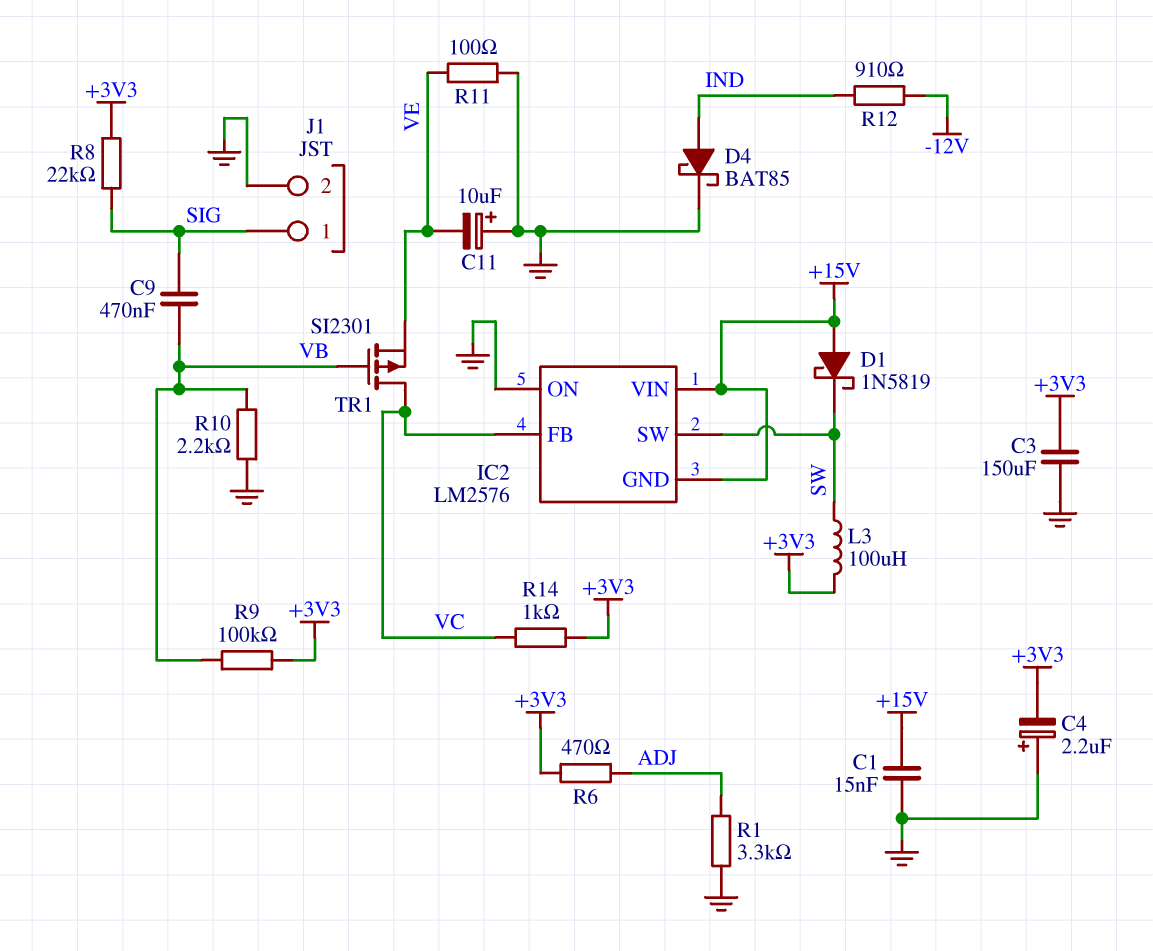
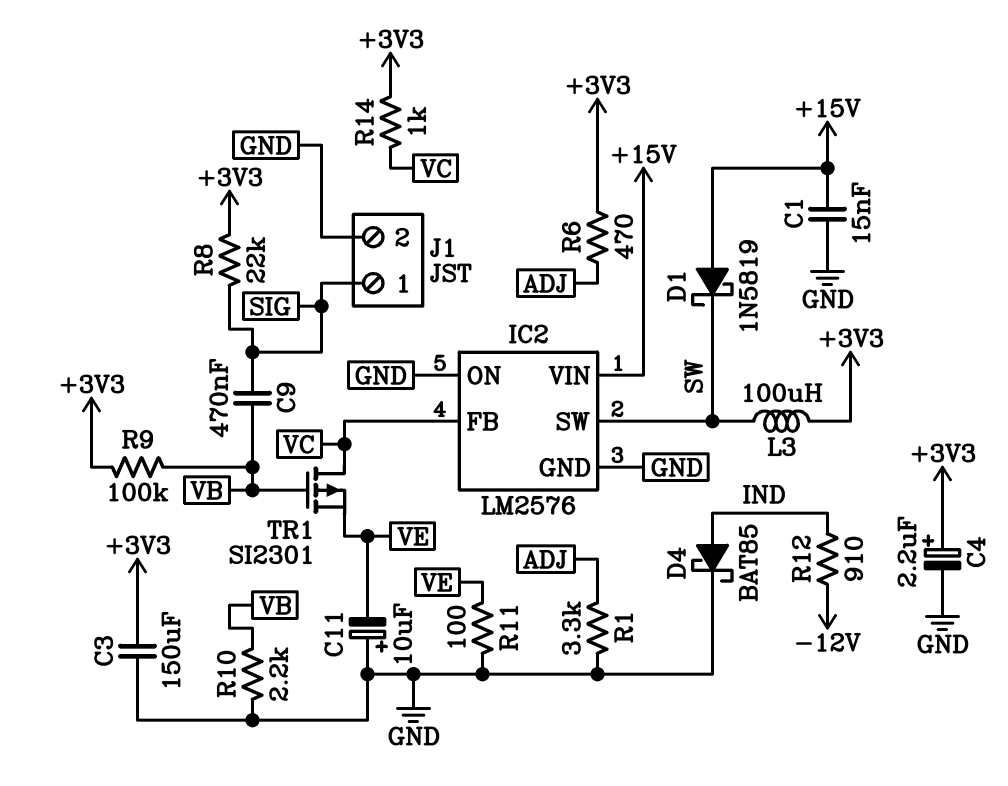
C4: 2.2uF (plus GND, minus +3V3) -> 2.2uF (plus +3V3, minus GND)
IC2 pin GND: +15V -> GND

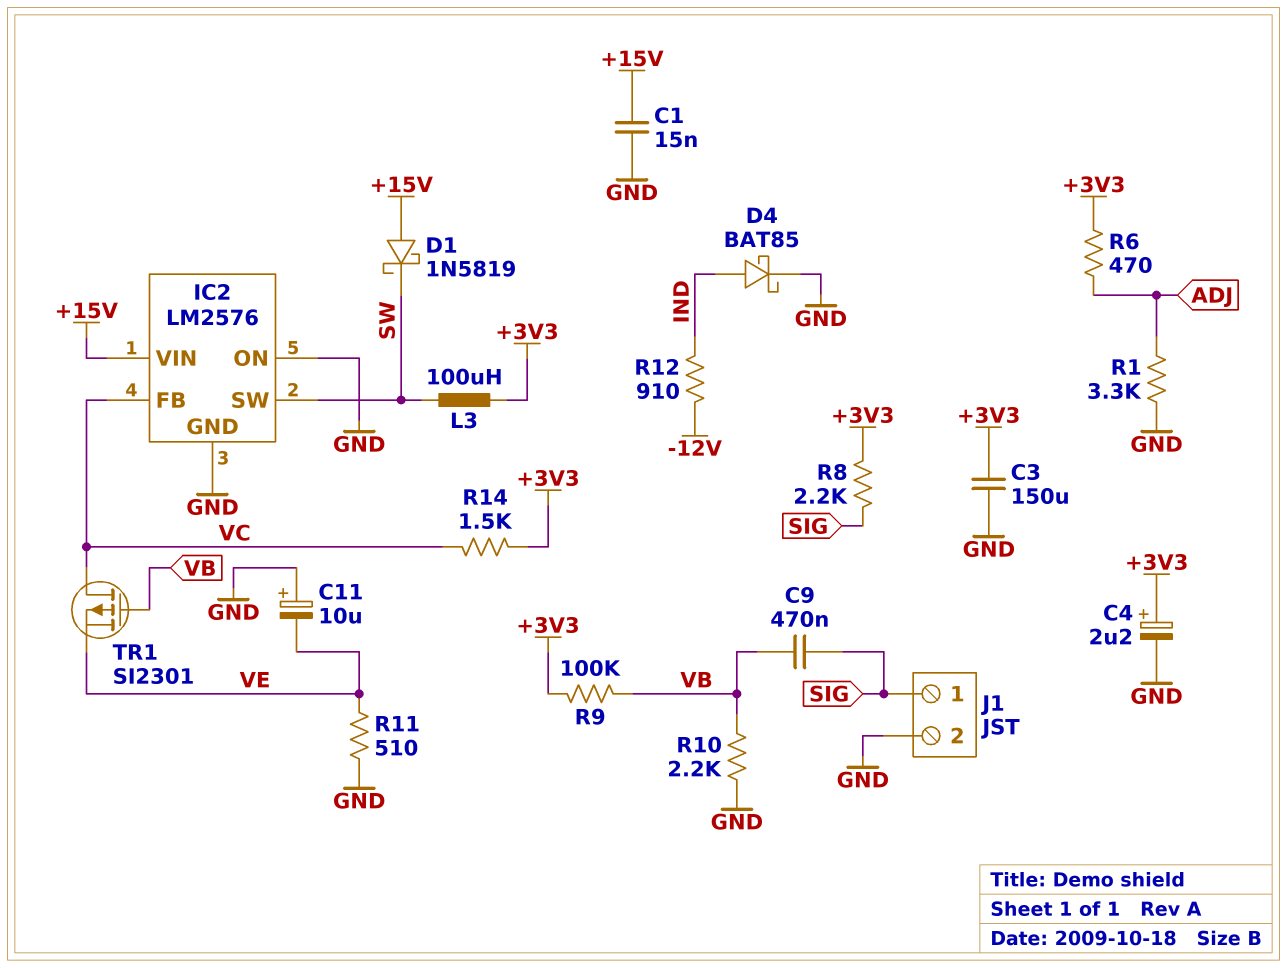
R8: 22k (+3V3, SIG) -> 2.2k (+3V3, SIG)
R11: 100 (GND, VE) -> 510 (GND, VE)
R14: 1k (+3V3, VC) -> 1.5k (+3V3, VC)

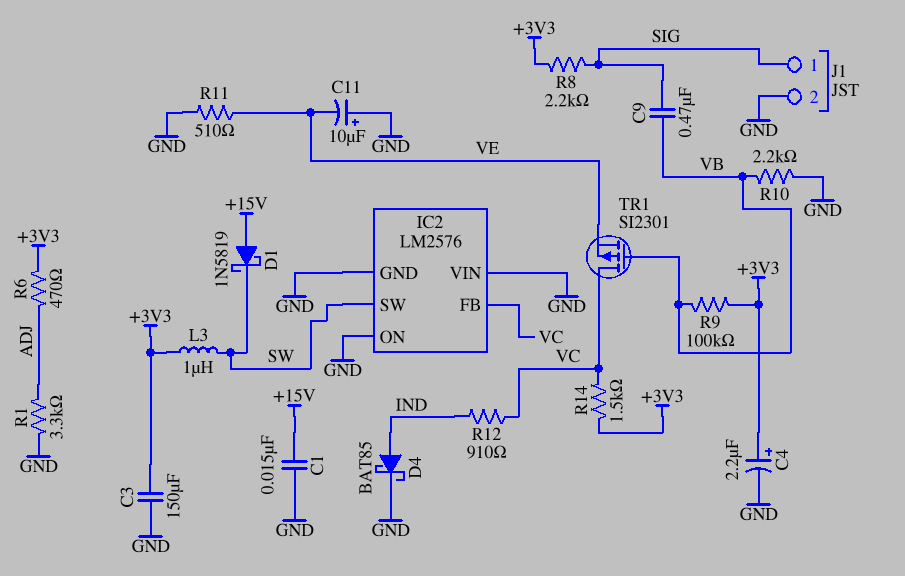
IC2 pin VIN: +15V -> GND
L3: 100uH (+3V3, SW) -> 1uH (+3V3, SW)
R12: 910 (-12V, IND) -> 910 (IND, VC)

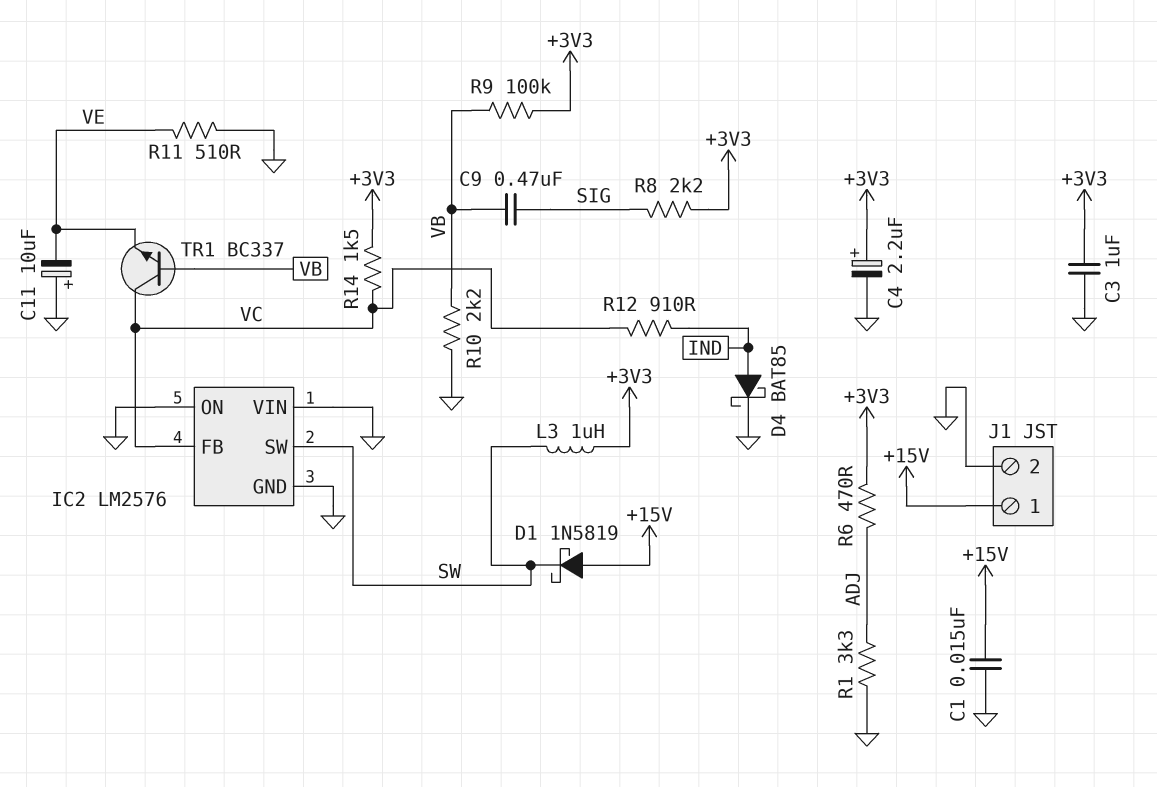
C3: 150uF (+3V3, GND) -> 1uF (+3V3, GND)
J1 pin 1: SIG -> +15V
TR1: PMOS SI2301 (G VB, D VC, S VE) -> NPN BC337 (B VB, C VC, E VE)

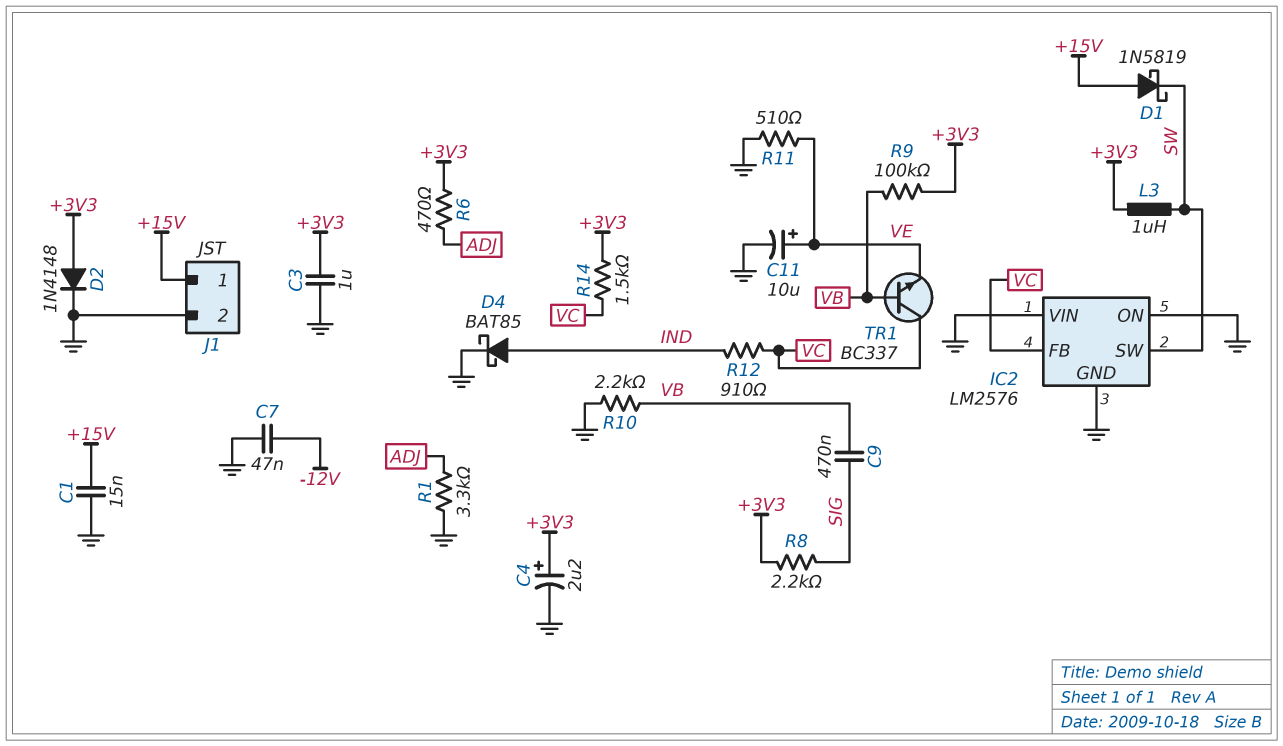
C7: none -> 47nF (-12V, GND)
C11: 10uF (plus GND, minus VE) -> 10uF (plus VE, minus GND)
D2: none -> diode 1N4148 (A +3V3, K GND)

